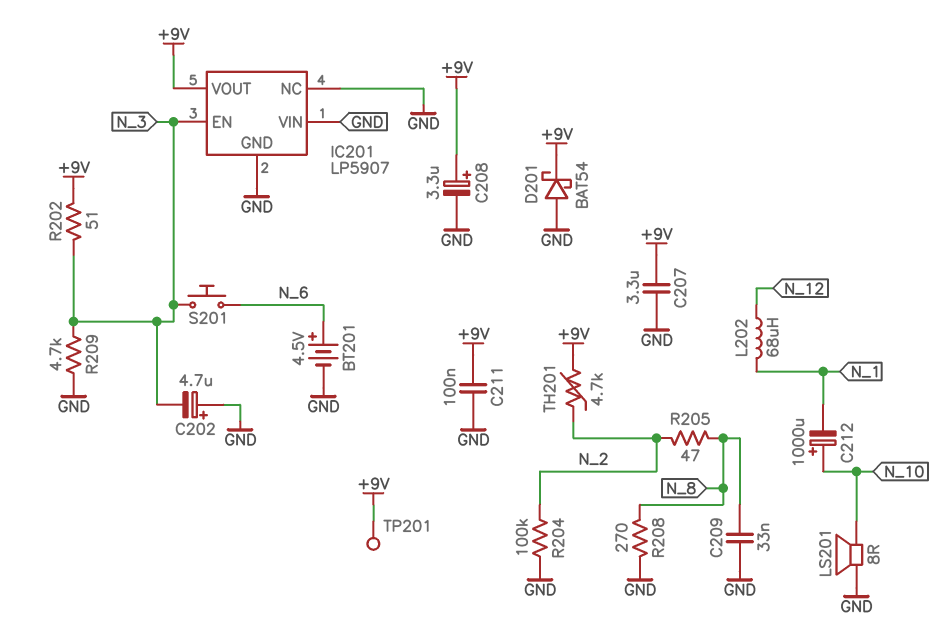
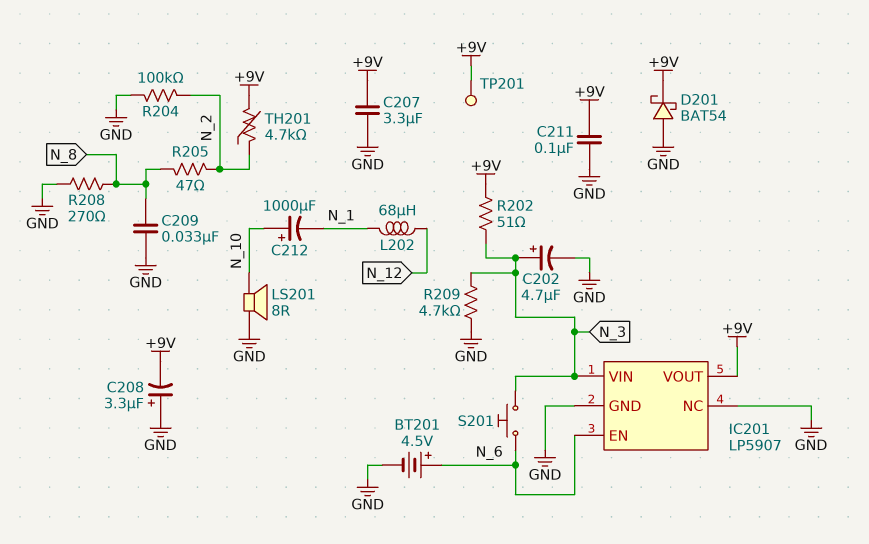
C202: 4.7uF (plus GND, minus N_3) -> 4.7uF (plus N_3, minus GND)
C208: 3.3uF (plus +9V, minus GND) -> 3.3uF (plus GND, minus +9V)
IC201 pin EN: N_3 -> N_6
IC201 pin VIN: GND -> N_3

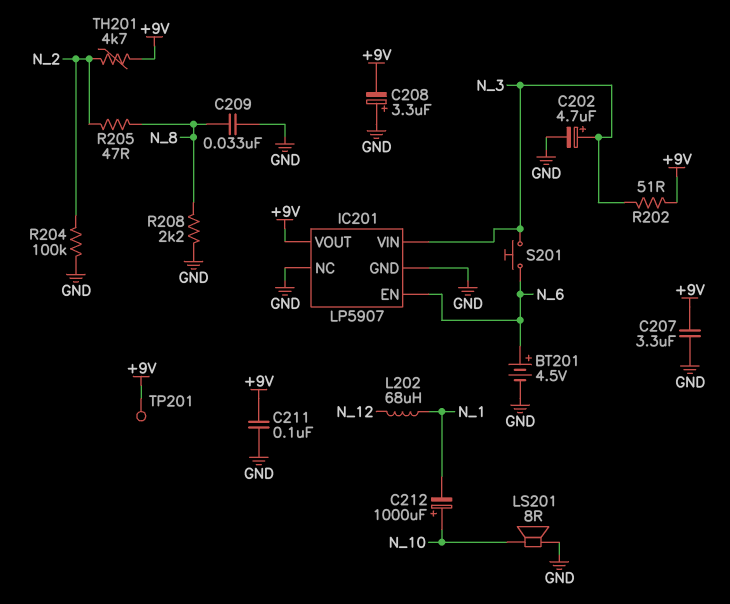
D201: schottky BAT54 (A GND, K +9V) -> none
R208: 270 (GND, N_8) -> 2.2k (GND, N_8)
R209: 4.7k (GND, N_3) -> none

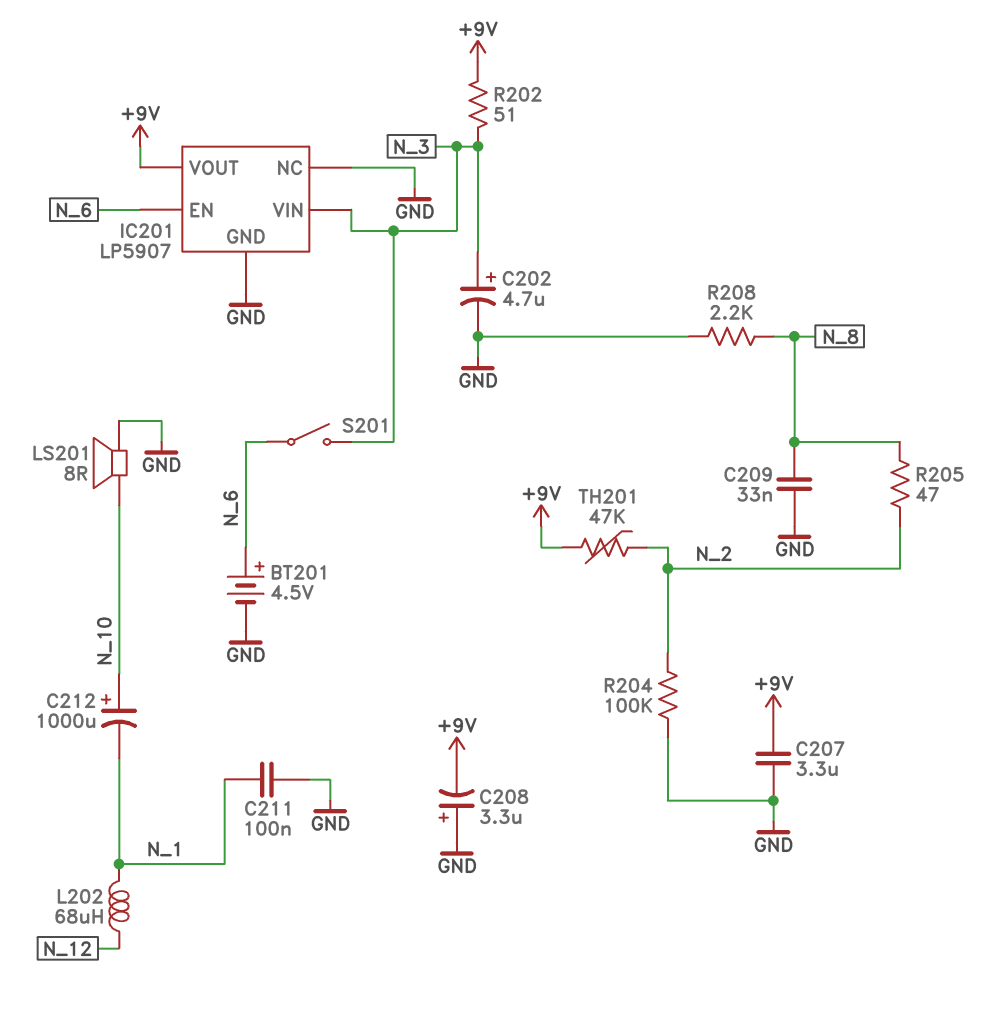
C211: 100nF (+9V, GND) -> 100nF (GND, N_1)
S201: button (N_3, N_6) -> switch (N_3, N_6)
TH201: 4.7k (+9V, N_2) -> 47k (+9V, N_2)
TP201: test point (+9V) -> none

